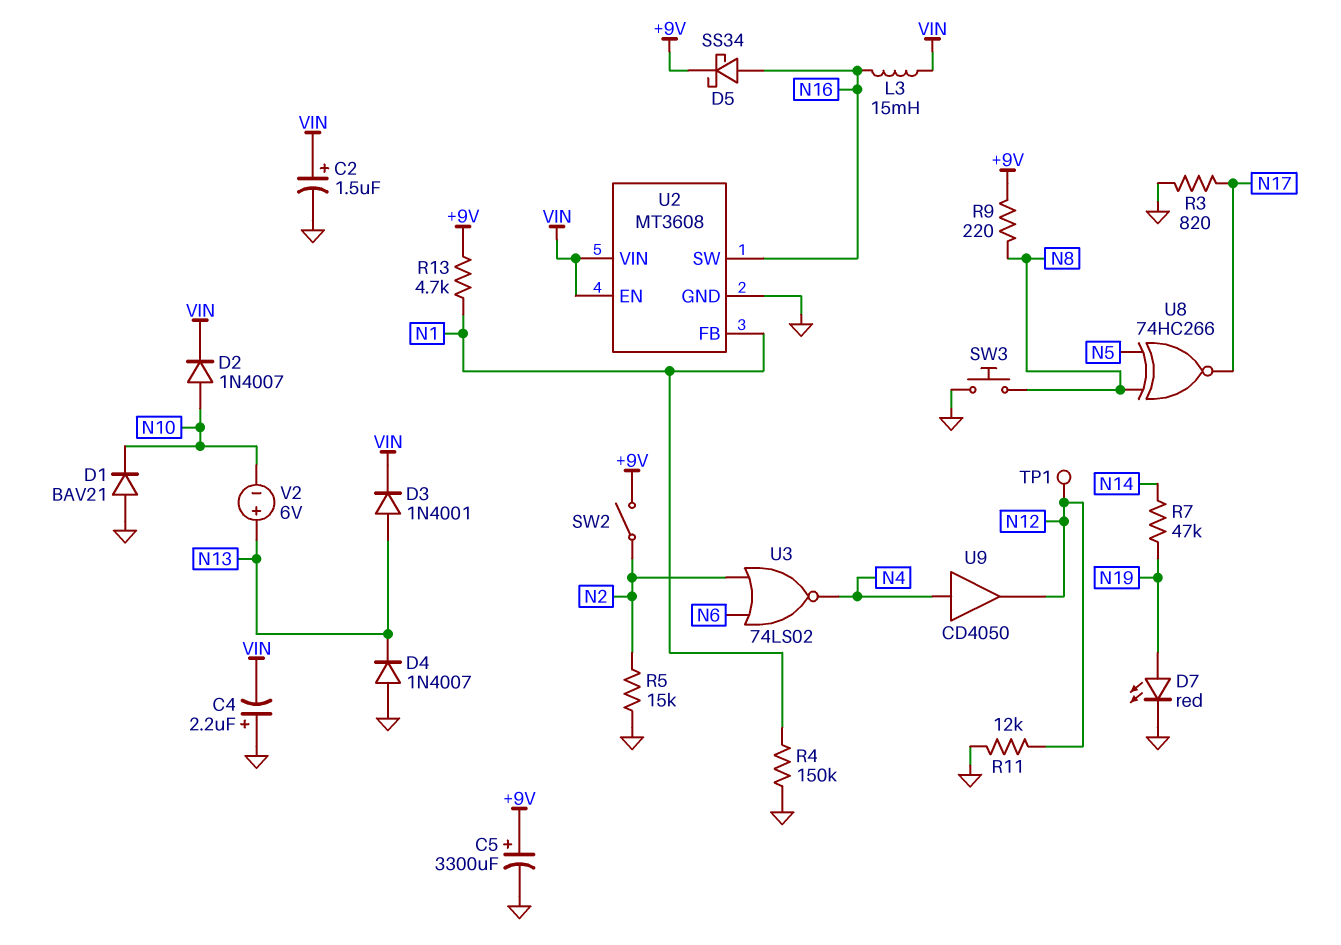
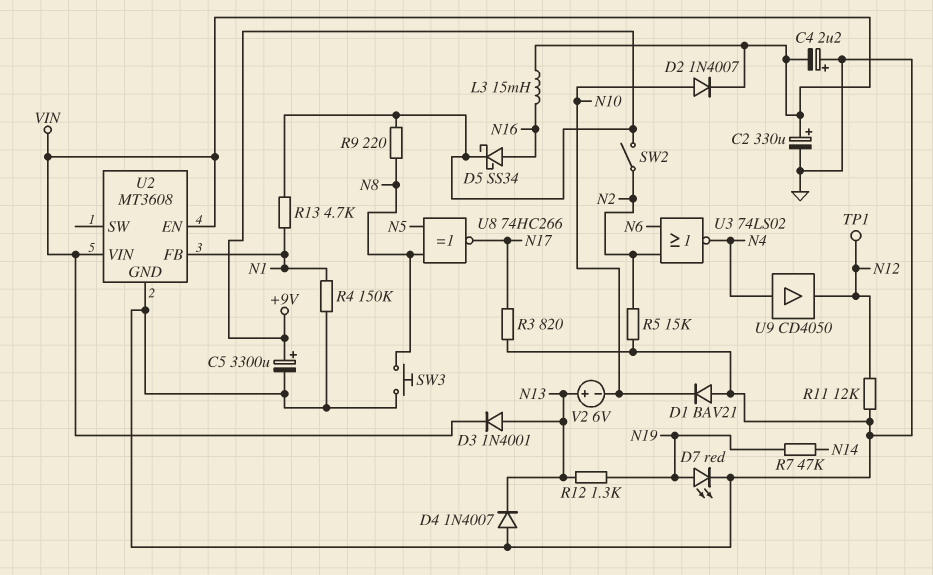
C2: 1.5uF (plus VIN, minus GND) -> 330uF (plus VIN, minus GND)
R12: none -> 1.3k (N13, N19)
U2 pin SW: N16 -> none

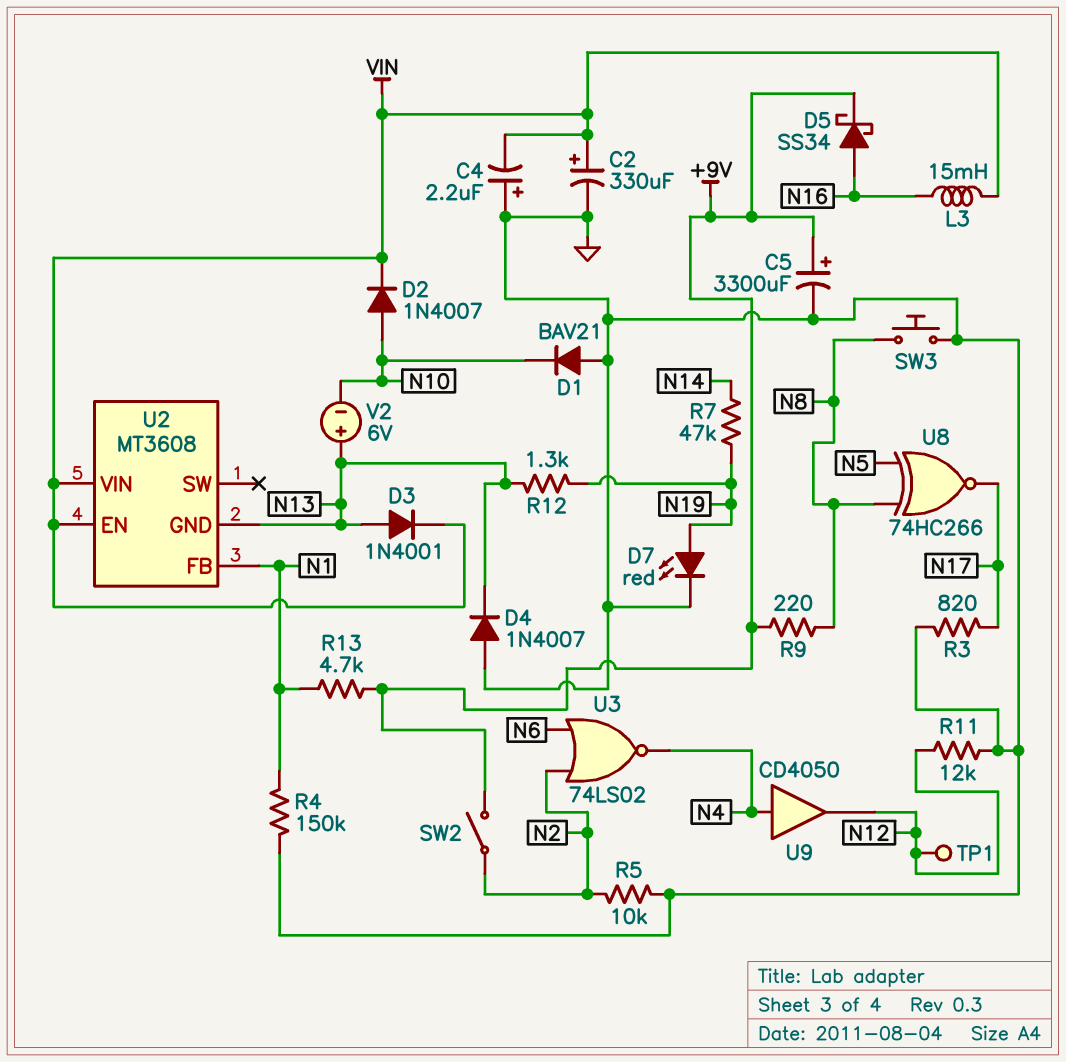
R5: 15k (GND, N2) -> 10k (GND, N2)
U2 pin GND: GND -> N13

